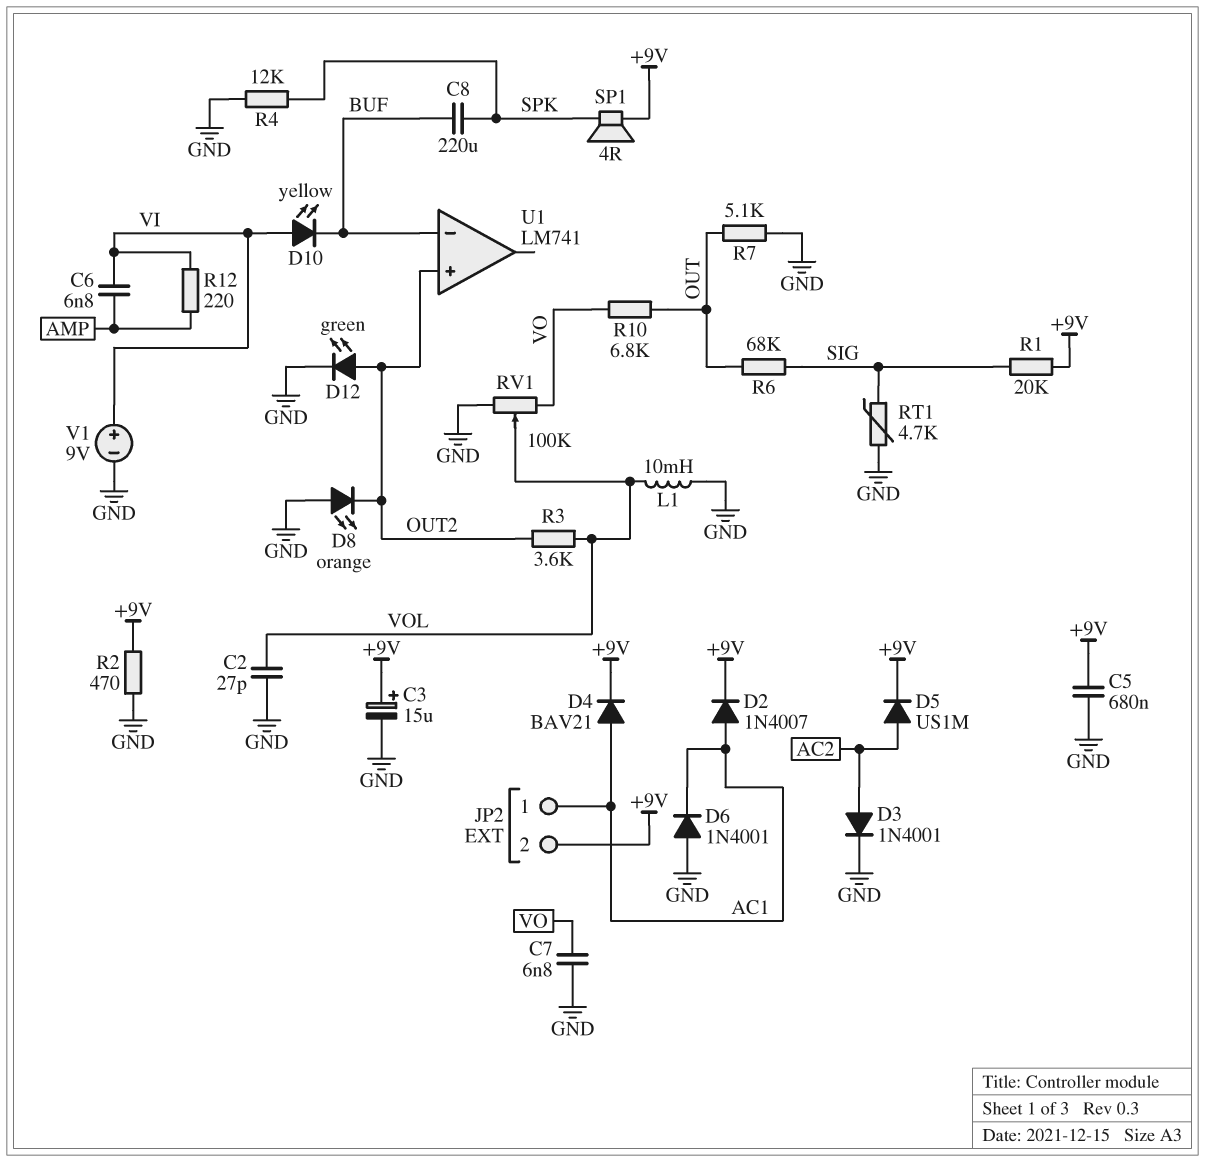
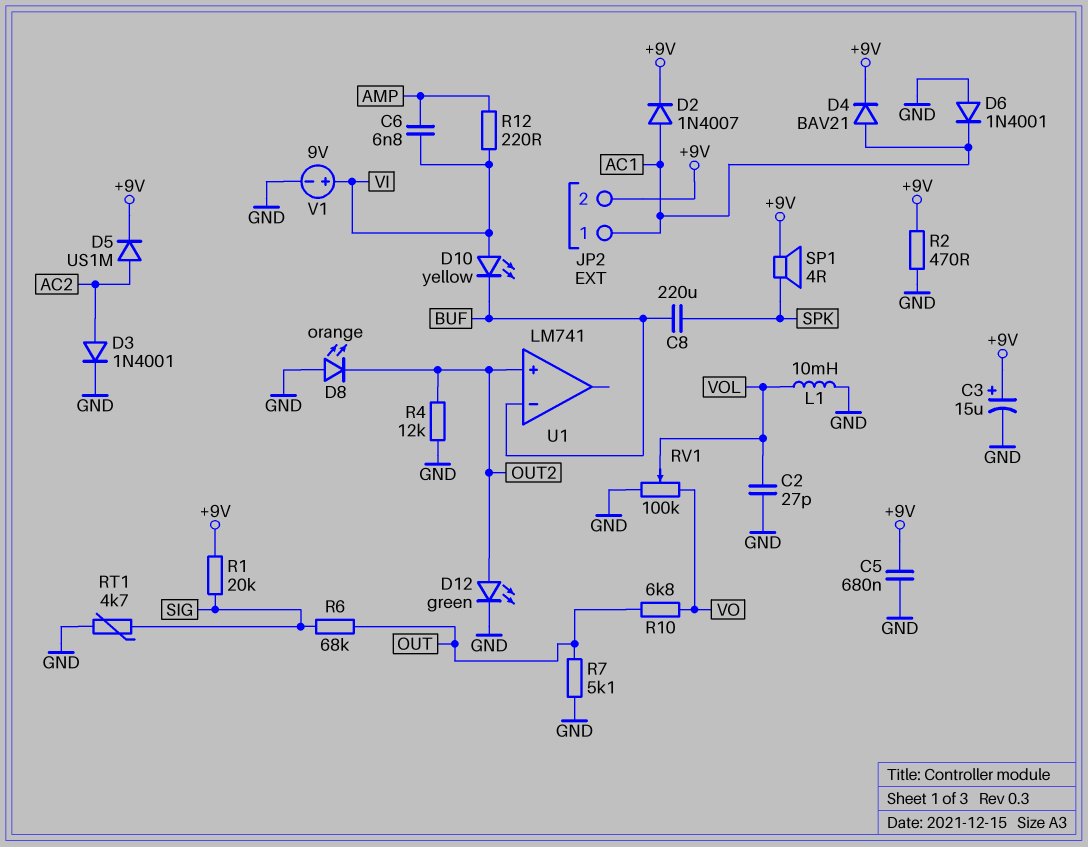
C7: 6.8nF (GND, VO) -> none
R3: 3.6k (OUT2, VOL) -> none
R4: 12k (GND, SPK) -> 12k (GND, OUT2)

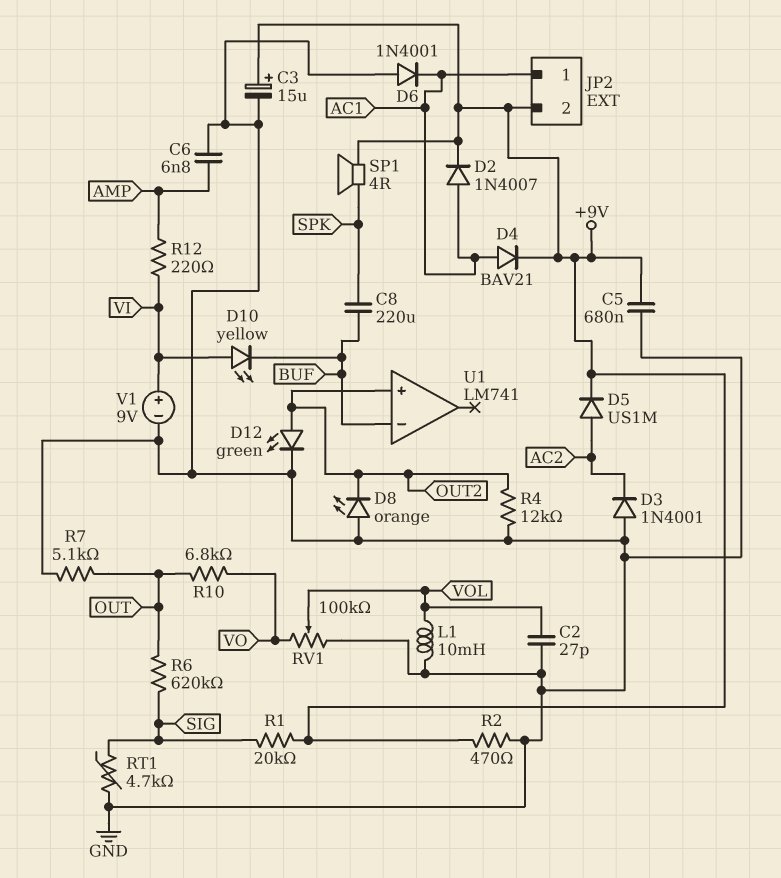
C6: 6.8nF (AMP, VI) -> 6.8nF (AMP, GND)
D3: diode 1N4001 (A AC2, K GND) -> diode 1N4001 (A GND, K AC2)
R6: 68k (OUT, SIG) -> 620k (OUT, SIG)

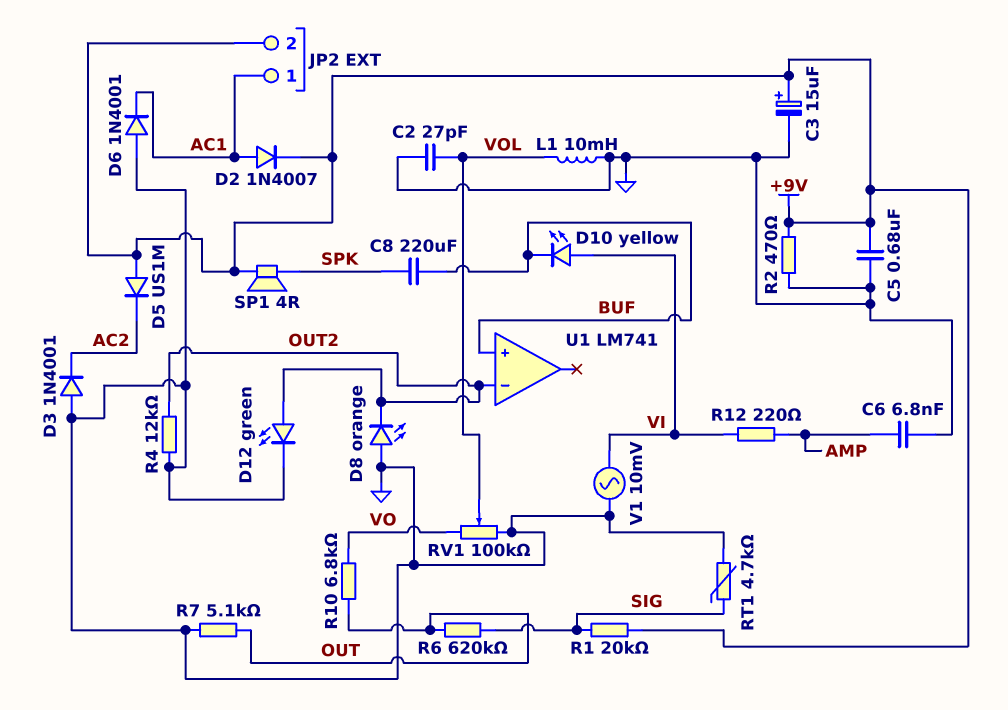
D4: diode BAV21 (A AC1, K +9V) -> none
D5: diode US1M (A AC2, K +9V) -> diode US1M (A +9V, K AC2)
U1 pin in+: OUT2 -> BUF
U1 pin in-: BUF -> OUT2
V1: 9V (plus VI, minus GND) -> AC 10mV (GND, VI)

